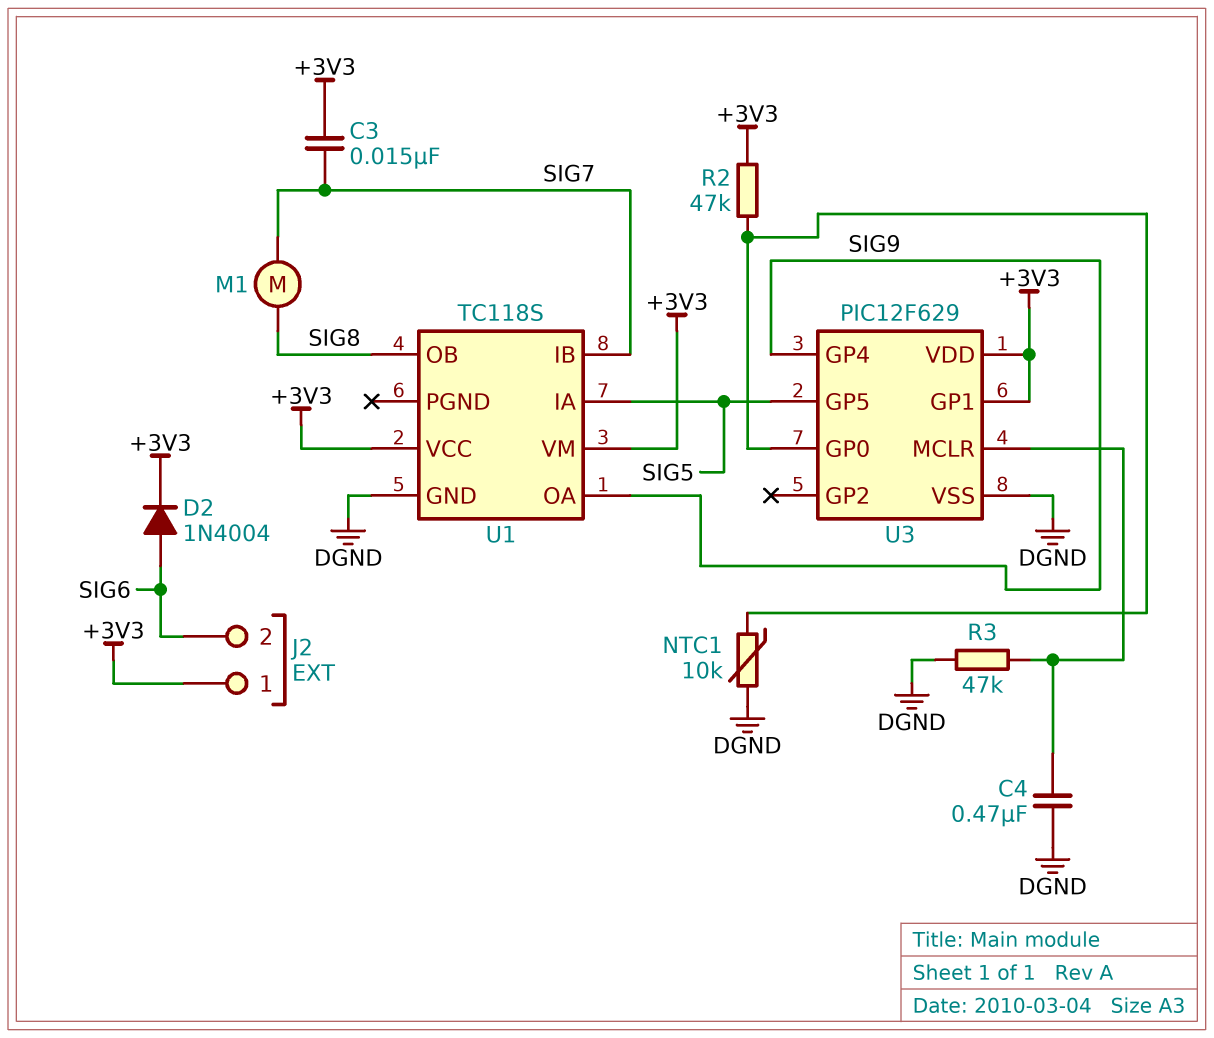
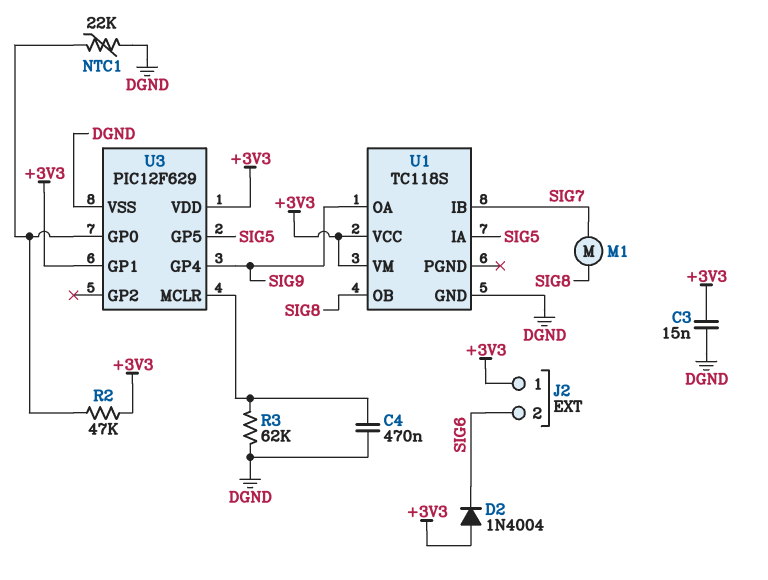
C3: 15nF (+3V3, SIG7) -> 15nF (+3V3, DGND)
D2: diode 1N4004 (A SIG6, K +3V3) -> diode 1N4004 (A +3V3, K SIG6)
NTC1: 10k (DGND, U3/GP0) -> 22k (DGND, U3/GP0)
R3: 47k (DGND, U3/MCLR) -> 62k (DGND, U3/MCLR)

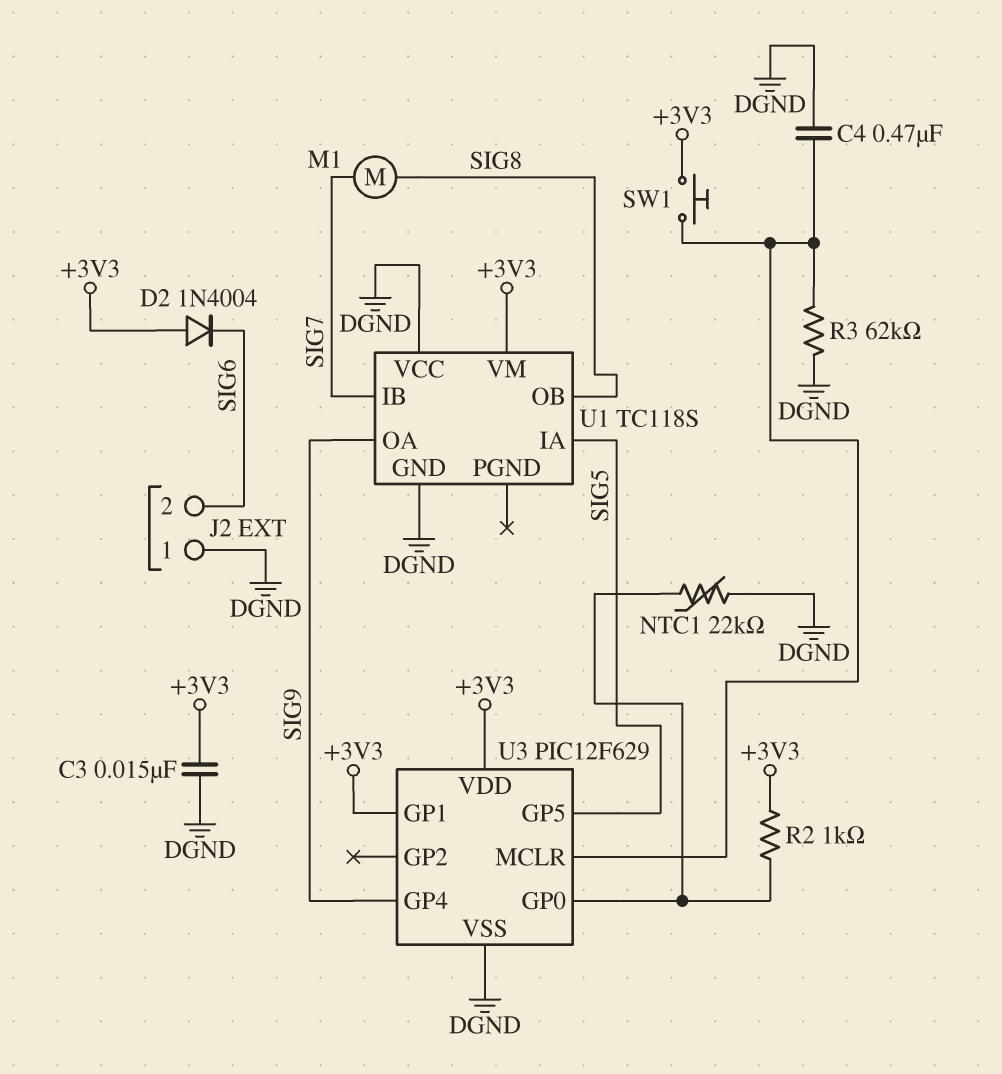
J2 pin 1: +3V3 -> DGND
R2: 47k (+3V3, U3/GP0) -> 1k (+3V3, U3/GP0)
SW1: none -> button (+3V3, U3/MCLR)
U1 pin VCC: +3V3 -> DGND

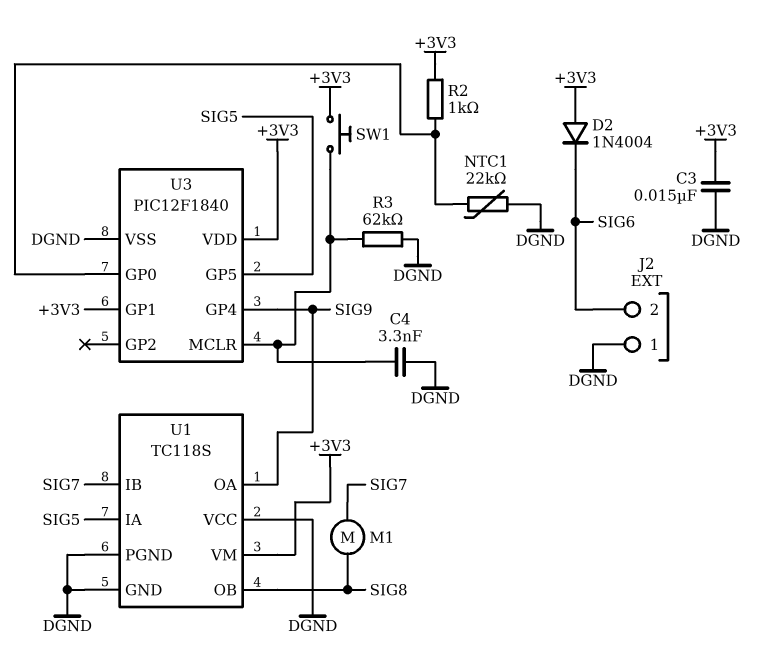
C4: 470nF (DGND, U3/MCLR) -> 3.3nF (DGND, U3/MCLR)
U1 pin PGND: none -> DGND
U3: PIC12F629 -> PIC12F1840

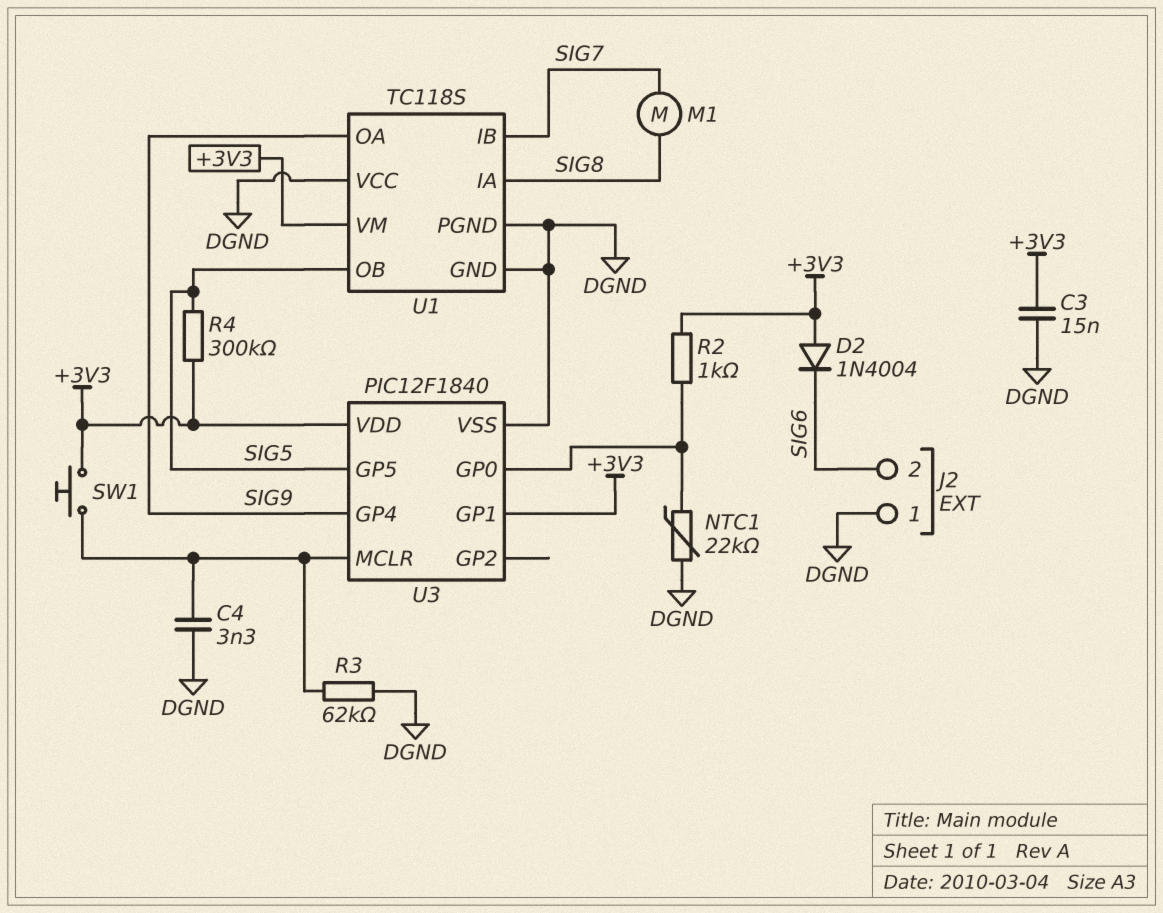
R4: none -> 300k (+3V3, SIG5)
U1 pin IA: SIG5 -> SIG8
U1 pin OB: SIG8 -> SIG5

